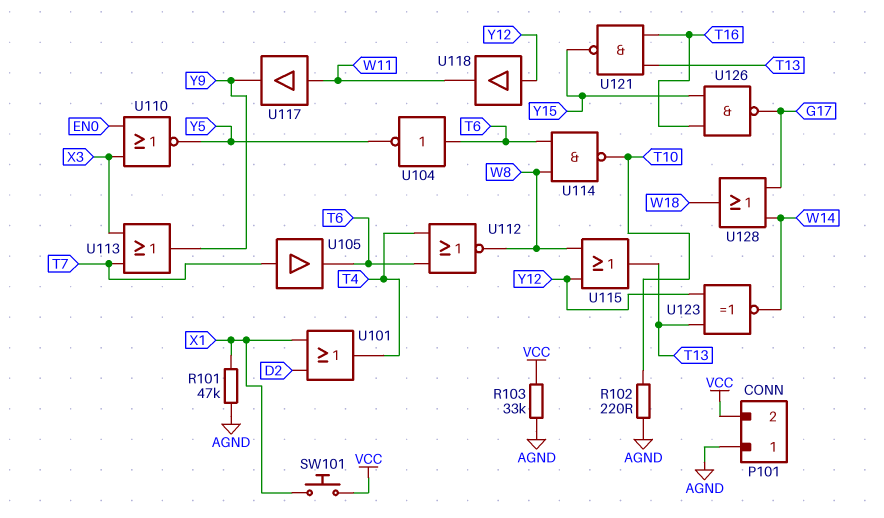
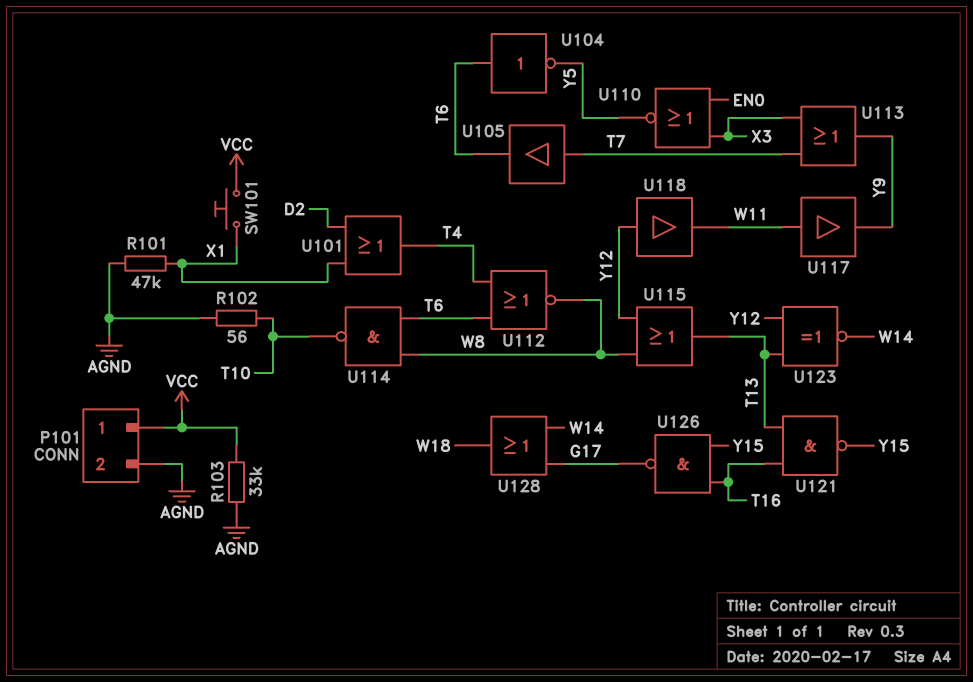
P101 pin 1: AGND -> VCC
P101 pin 2: VCC -> AGND
R102: 220 (AGND, T10) -> 56 (AGND, T10)

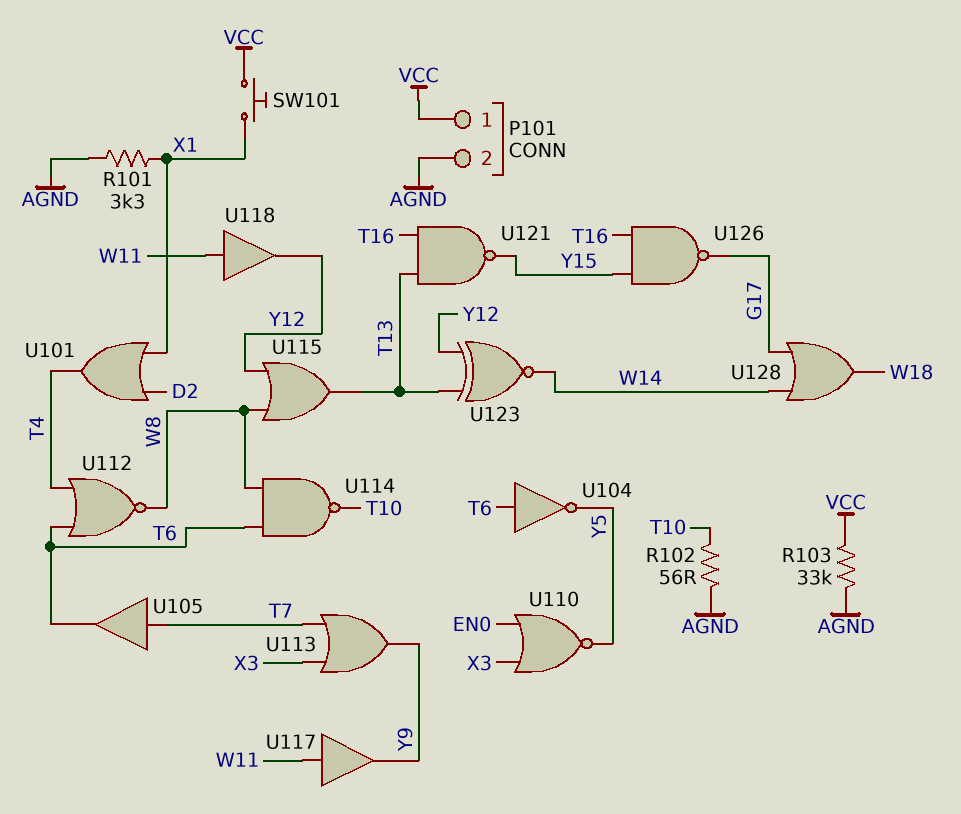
R101: 47k (AGND, X1) -> 3.3k (AGND, X1)
U118: buffer (in Y12, out W11) -> buffer (in W11, out Y12)

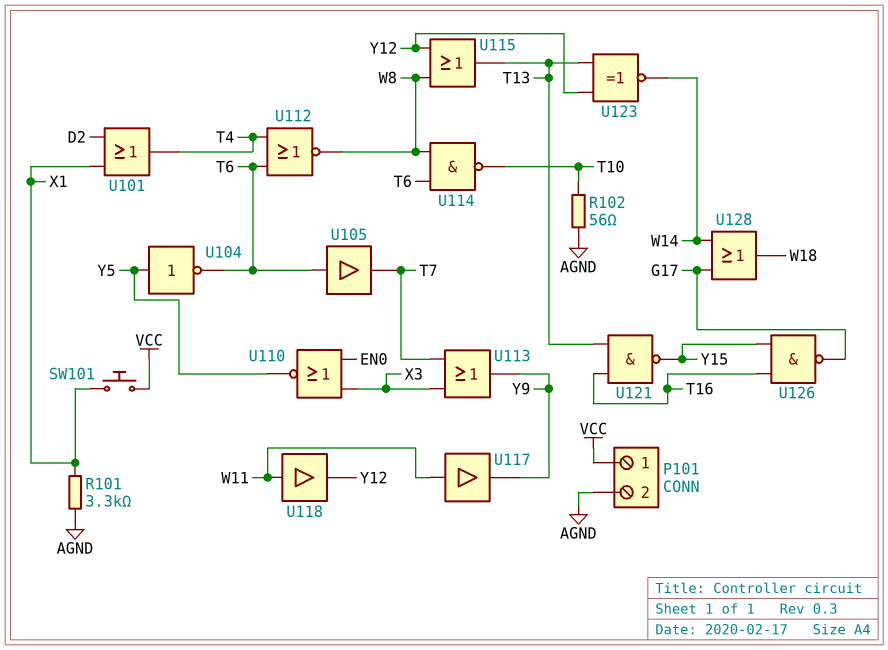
R103: 33k (AGND, VCC) -> none
U104: NOT (in T6, out Y5) -> NOT (in Y5, out T6)
U105: buffer (in T7, out T6) -> buffer (in T6, out T7)

